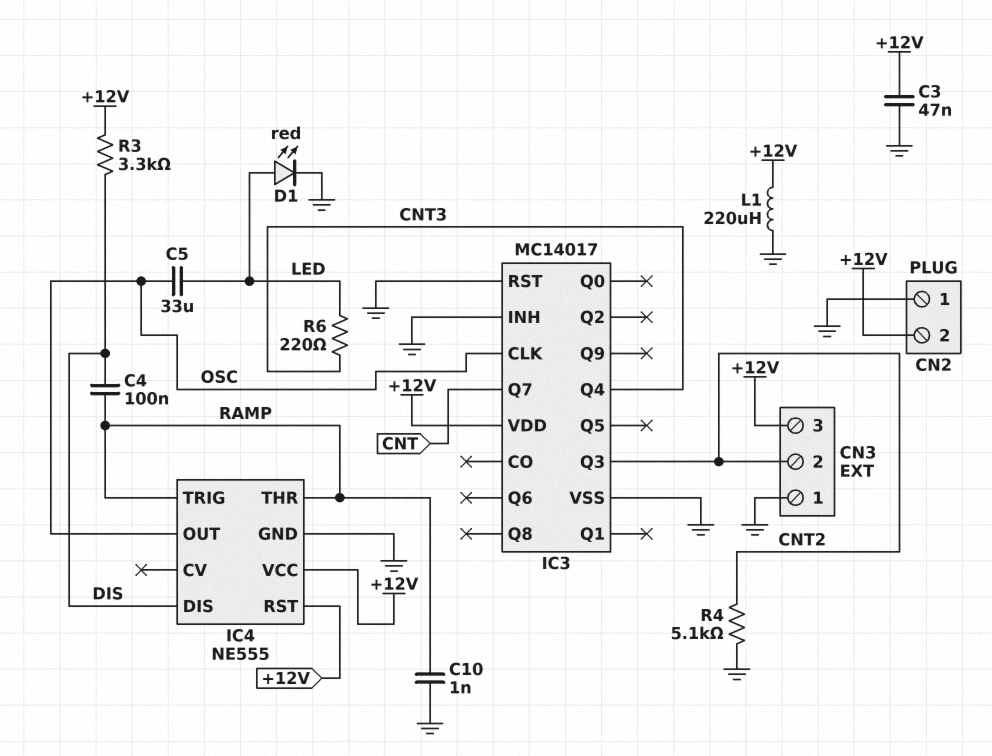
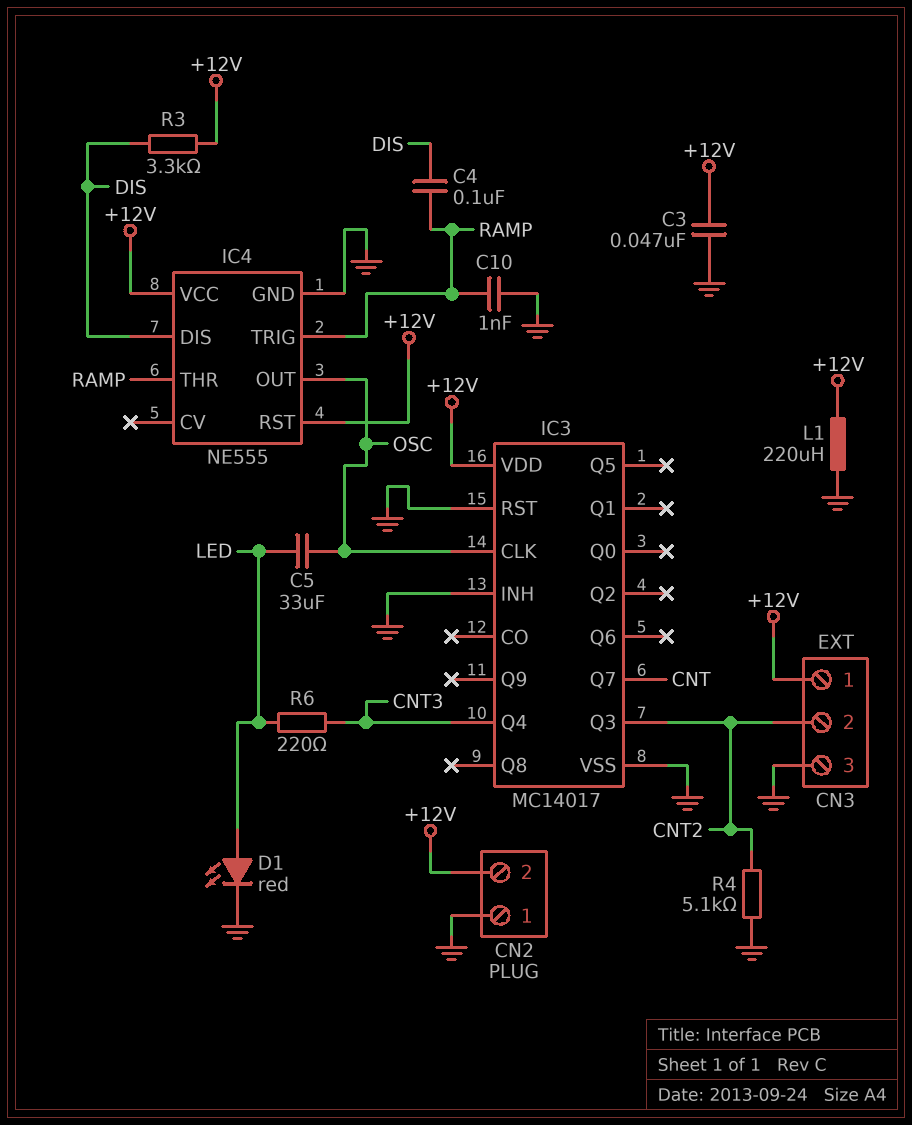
CN3 pin 1: GND -> +12V
CN3 pin 3: +12V -> GND

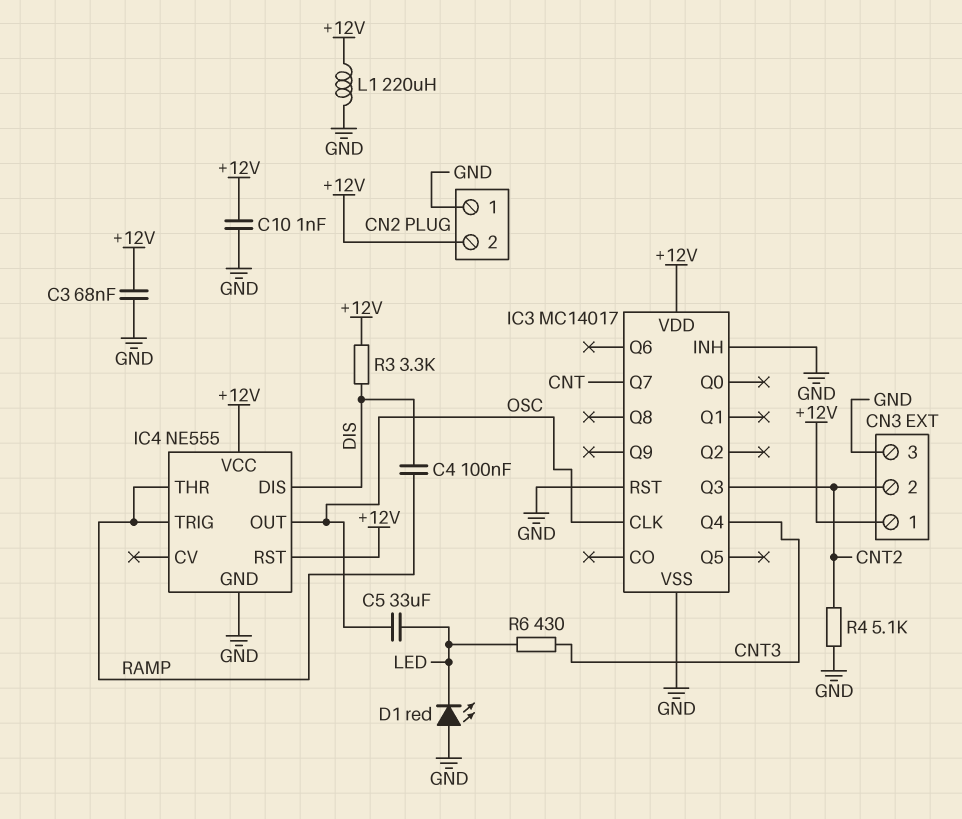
C3: 47nF (+12V, GND) -> 68nF (+12V, GND)
C10: 1nF (GND, RAMP) -> 1nF (+12V, GND)
D1: LED red (A LED, K GND) -> LED red (A GND, K LED)
R6: 220 (CNT3, LED) -> 430 (CNT3, LED)

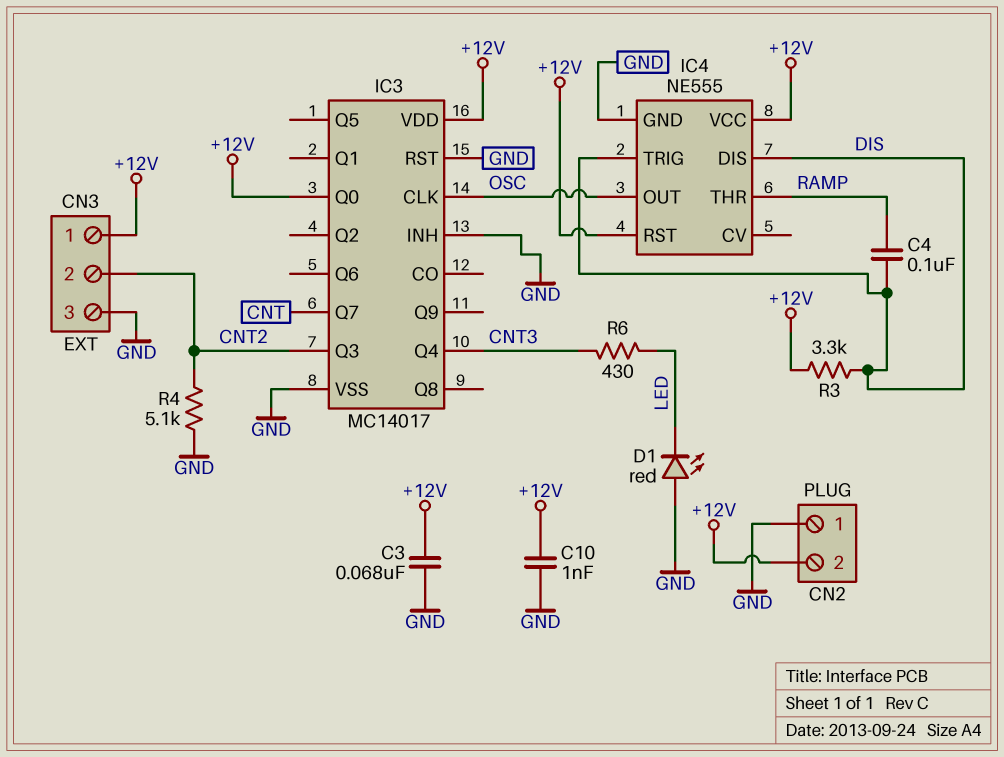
C5: 33uF (LED, OSC) -> none
IC3 pin Q0: none -> +12V
IC4 pin TRIG: RAMP -> DIS
L1: 220uH (+12V, GND) -> none

